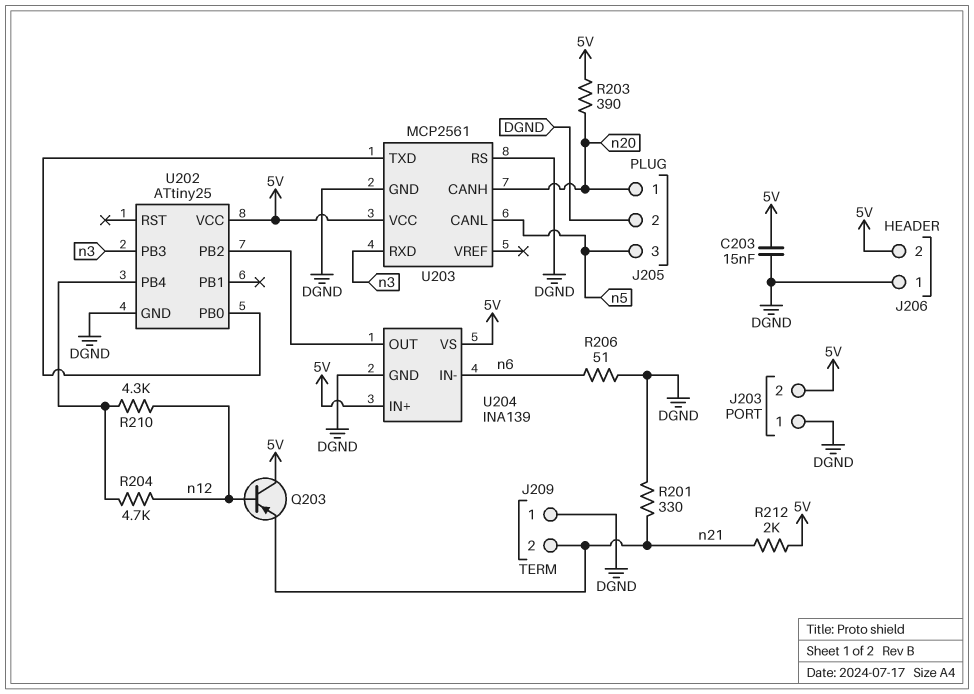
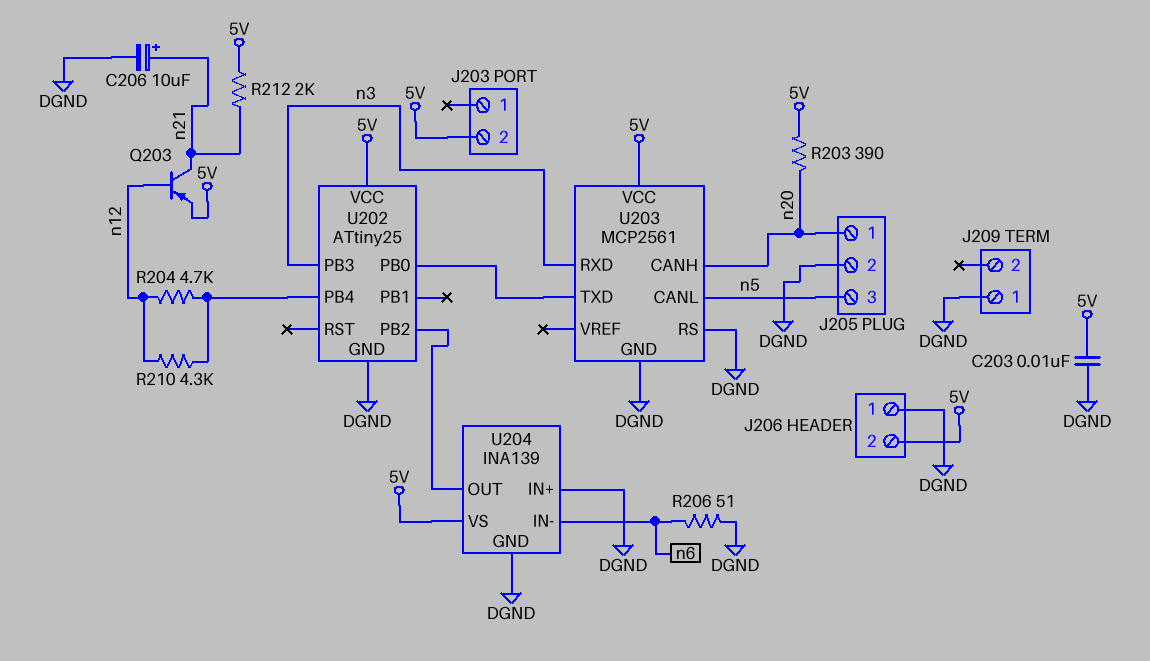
C203: 15nF (5V, DGND) -> 10nF (5V, DGND)
C206: none -> 10uF (plus n21, minus DGND)
J203 pin 1: DGND -> none
J209 pin 2: n21 -> none
Q203: PNP (B n12, C 5V, E n21) -> PNP (B n12, C n21, E 5V)
R201: 330 (DGND, n21) -> none
U204 pin IN+: 5V -> DGND

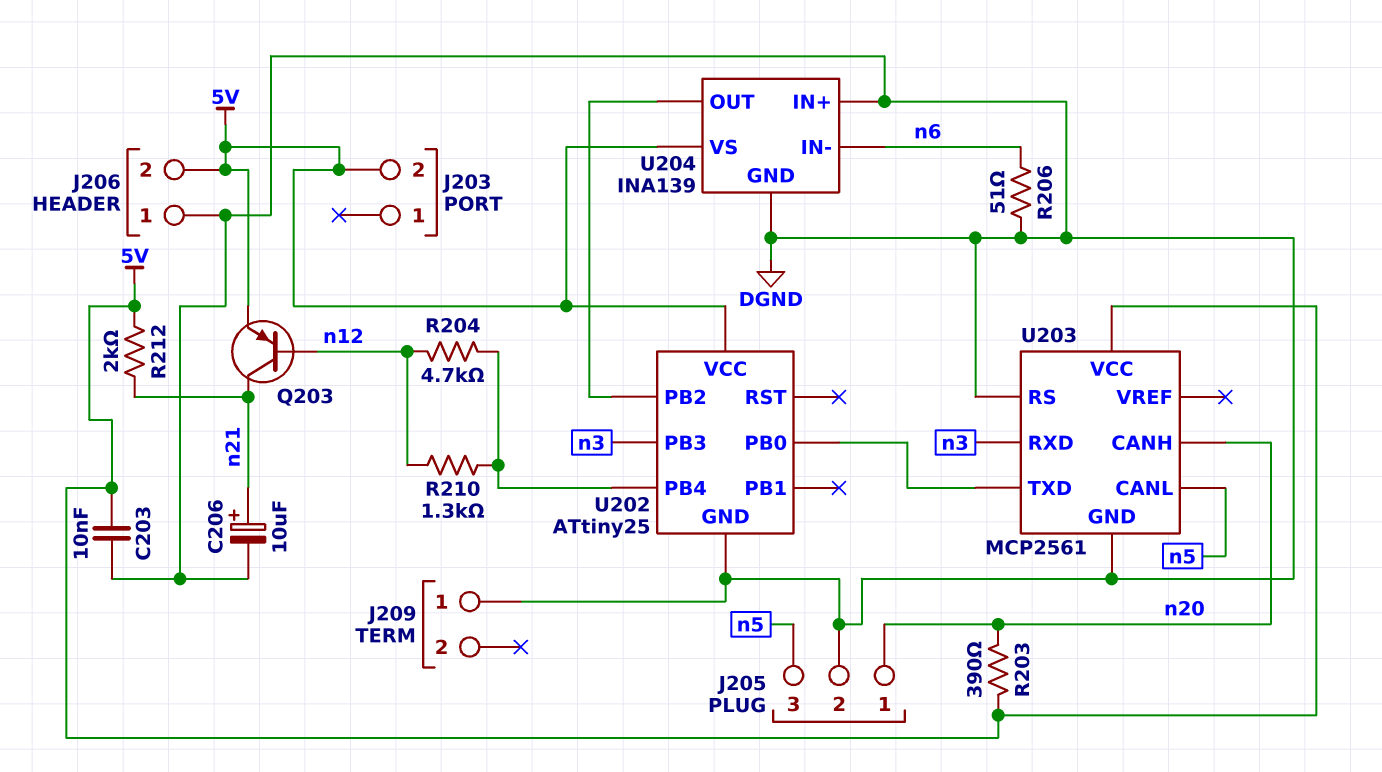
R210: 4.3k (U202/PB4, n12) -> 1.3k (U202/PB4, n12)

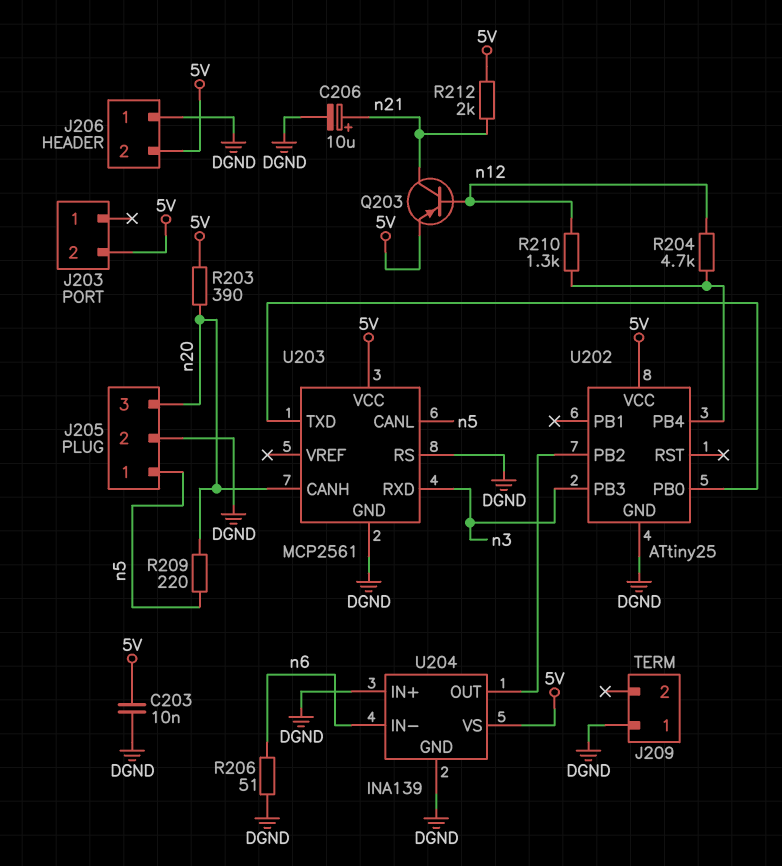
J205 pin 1: n20 -> n5
J205 pin 3: n5 -> n20
R209: none -> 220 (n5, n20)

